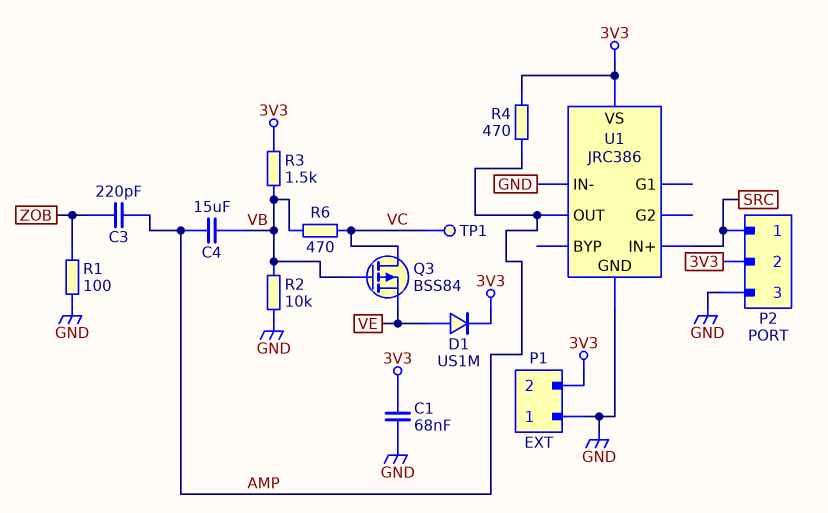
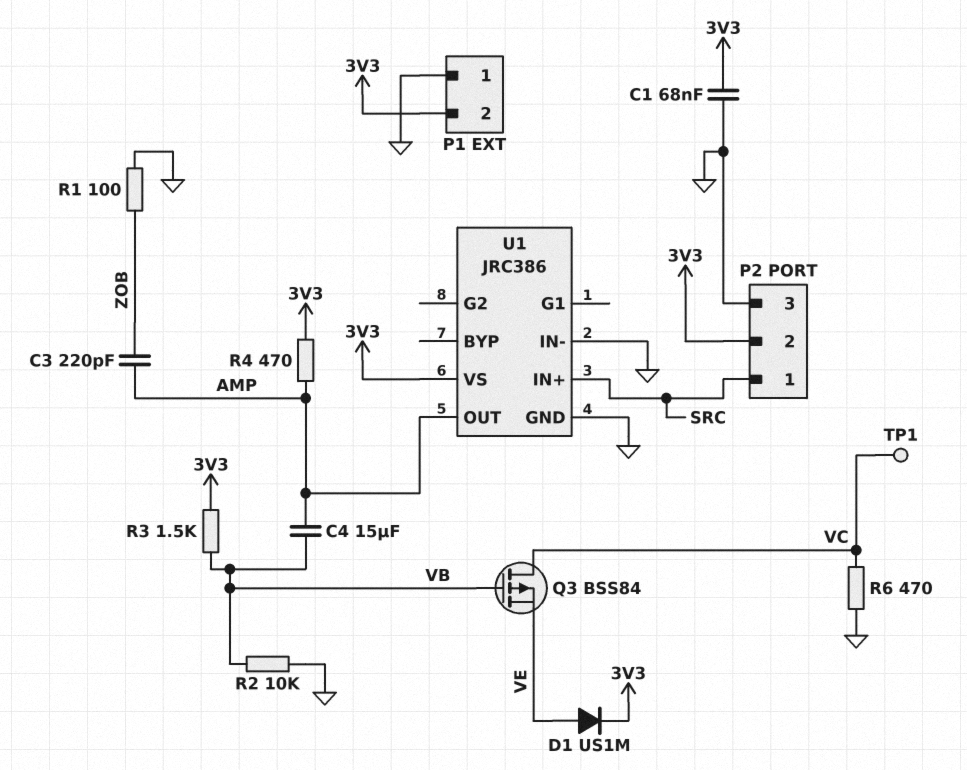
R6: 470 (VB, VC) -> 470 (GND, VC)

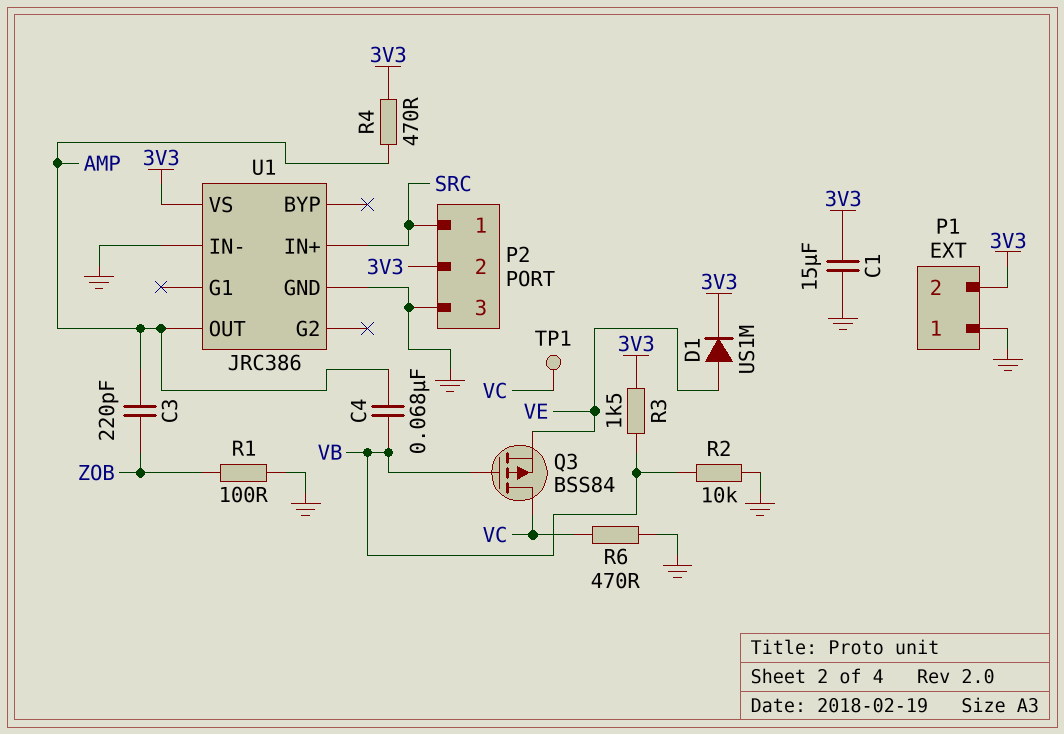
C1: 68nF (3V3, GND) -> 15uF (3V3, GND)
C4: 15uF (AMP, VB) -> 68nF (AMP, VB)

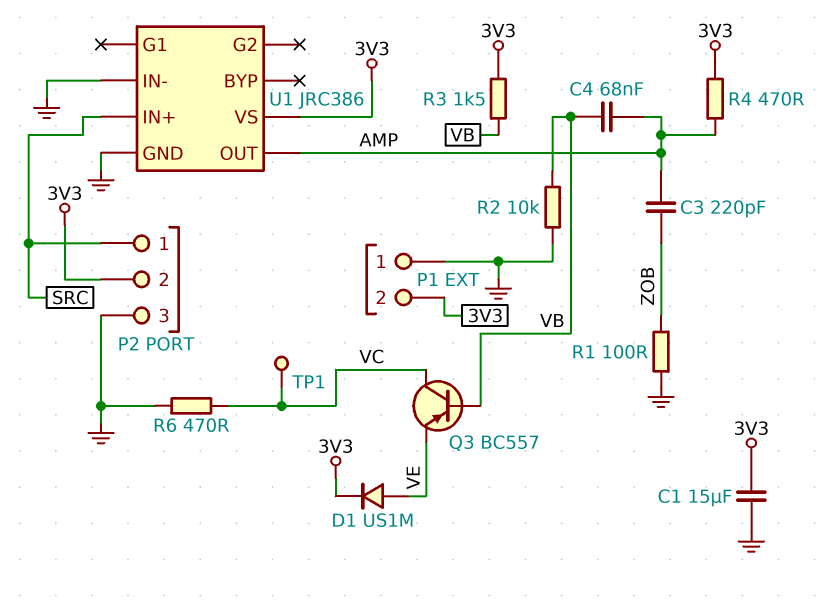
Q3: PMOS BSS84 (G VB, D VC, S VE) -> PNP BC557 (B VB, C VC, E VE)

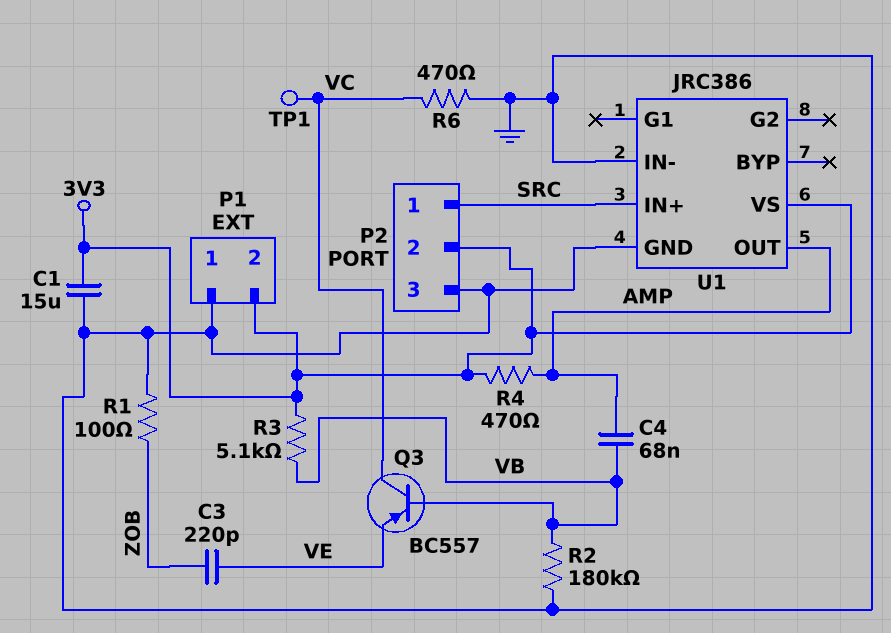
C3: 220pF (AMP, ZOB) -> 220pF (VE, ZOB)
D1: diode US1M (A VE, K 3V3) -> none
R2: 10k (GND, VB) -> 180k (GND, VB)
R3: 1.5k (3V3, VB) -> 5.1k (3V3, VB)

